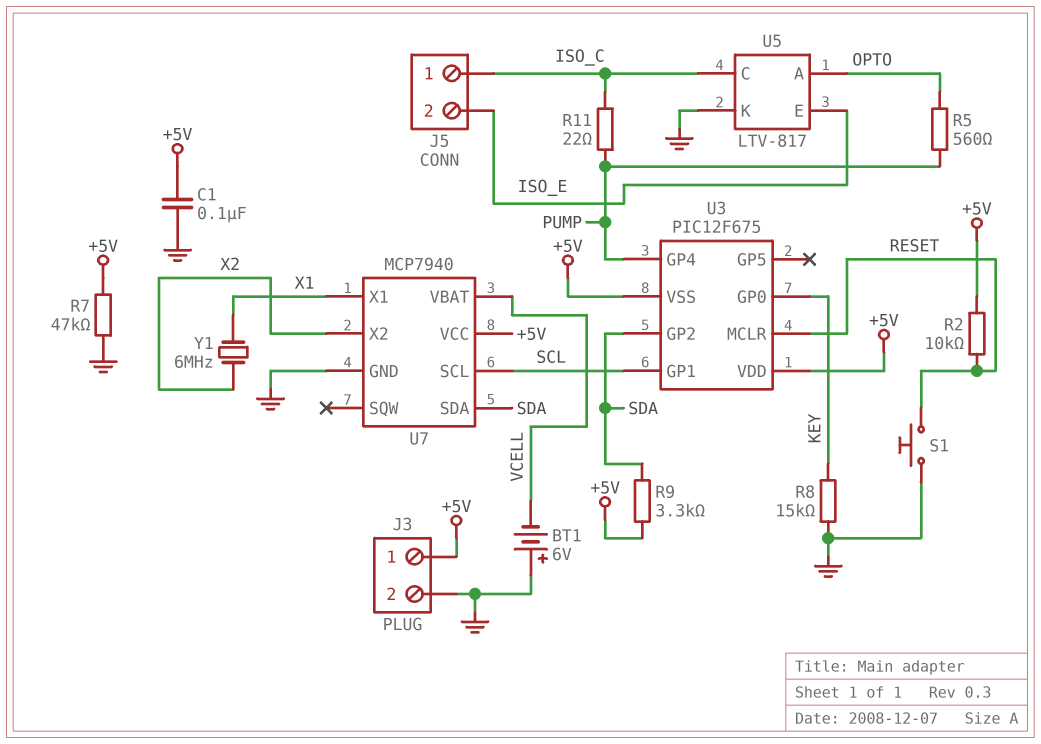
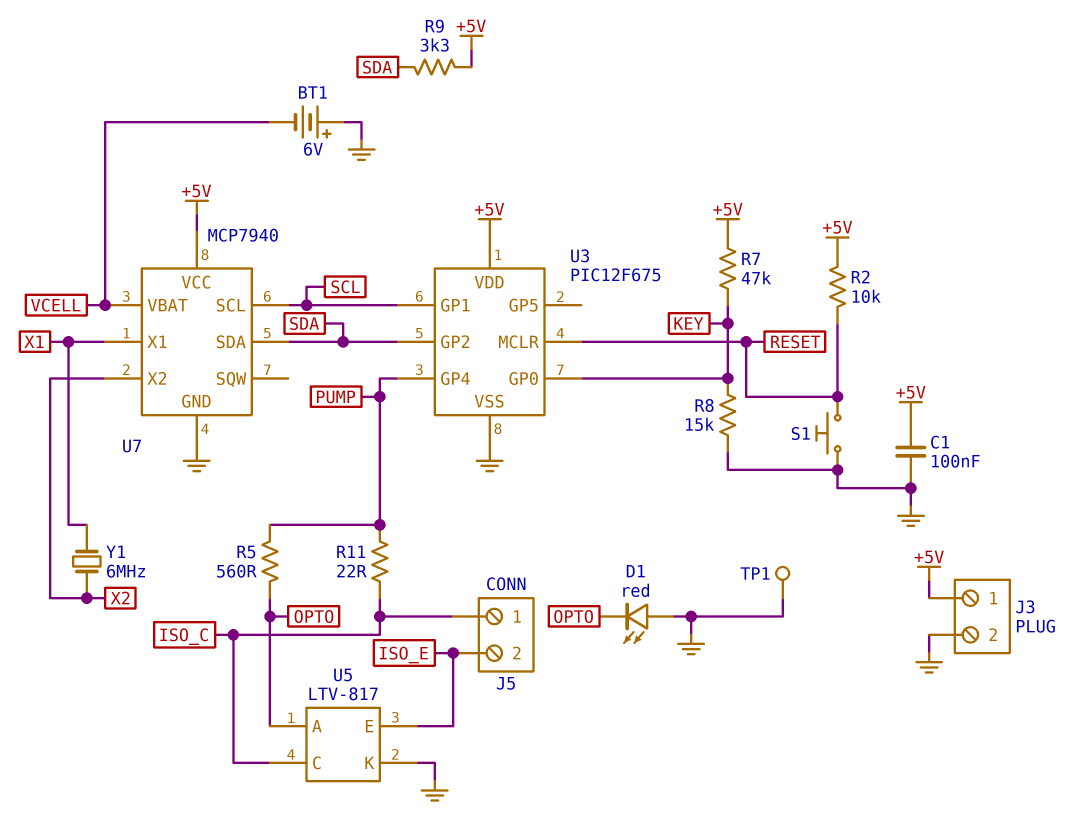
D1: none -> LED red (A GND, K OPTO)
R7: 47k (+5V, GND) -> 47k (+5V, KEY)
TP1: none -> test point (GND)
U3 pin VSS: +5V -> GND

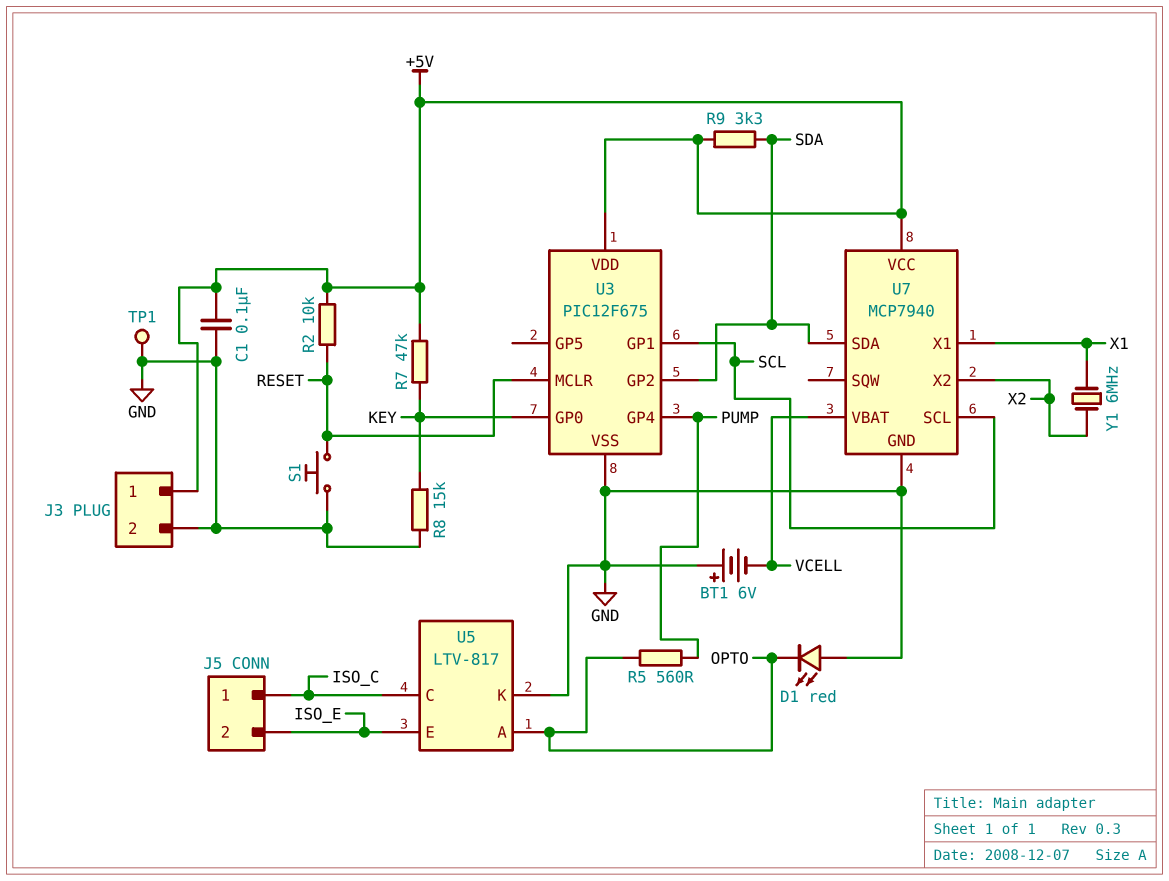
R11: 22 (ISO_C, PUMP) -> none

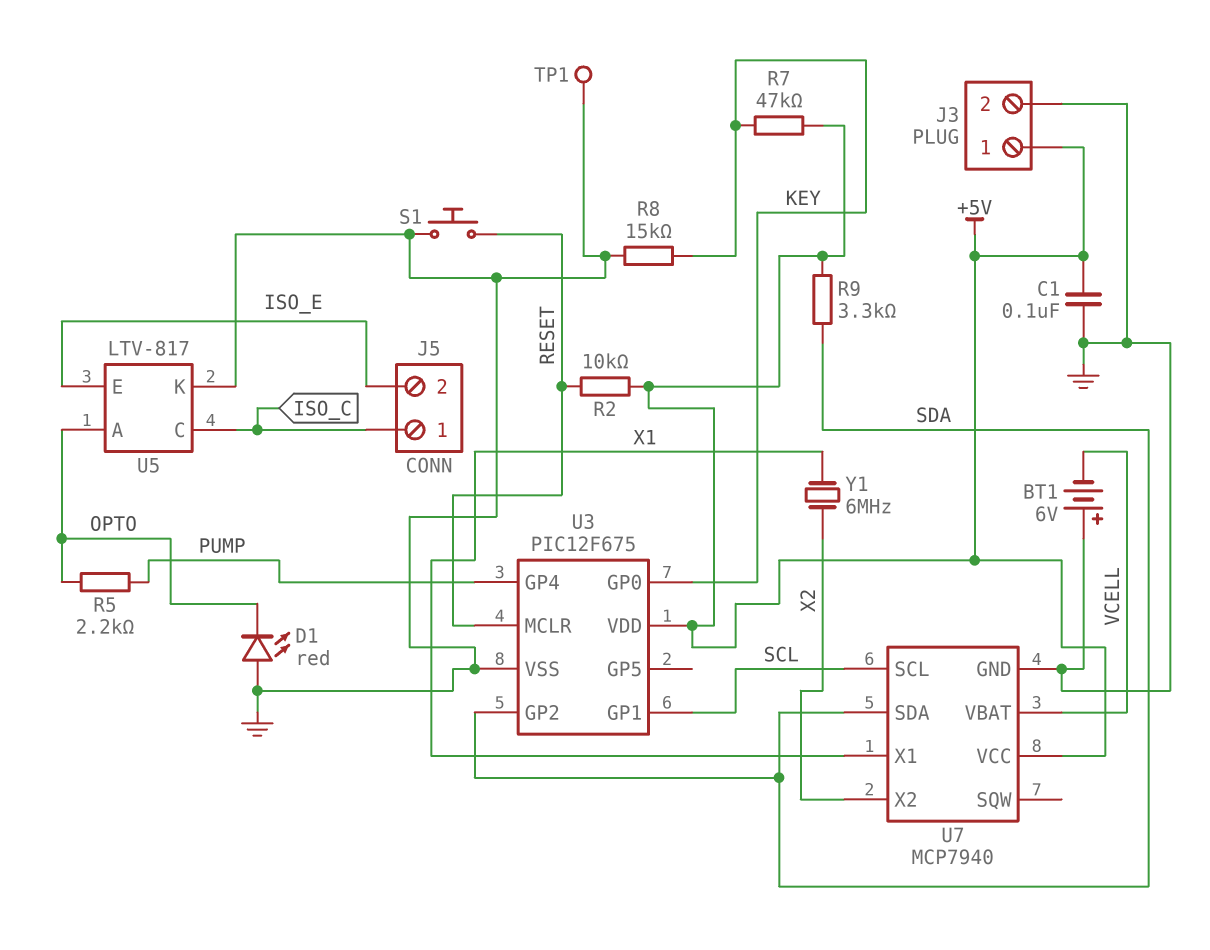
R5: 560 (OPTO, PUMP) -> 2.2k (OPTO, PUMP)

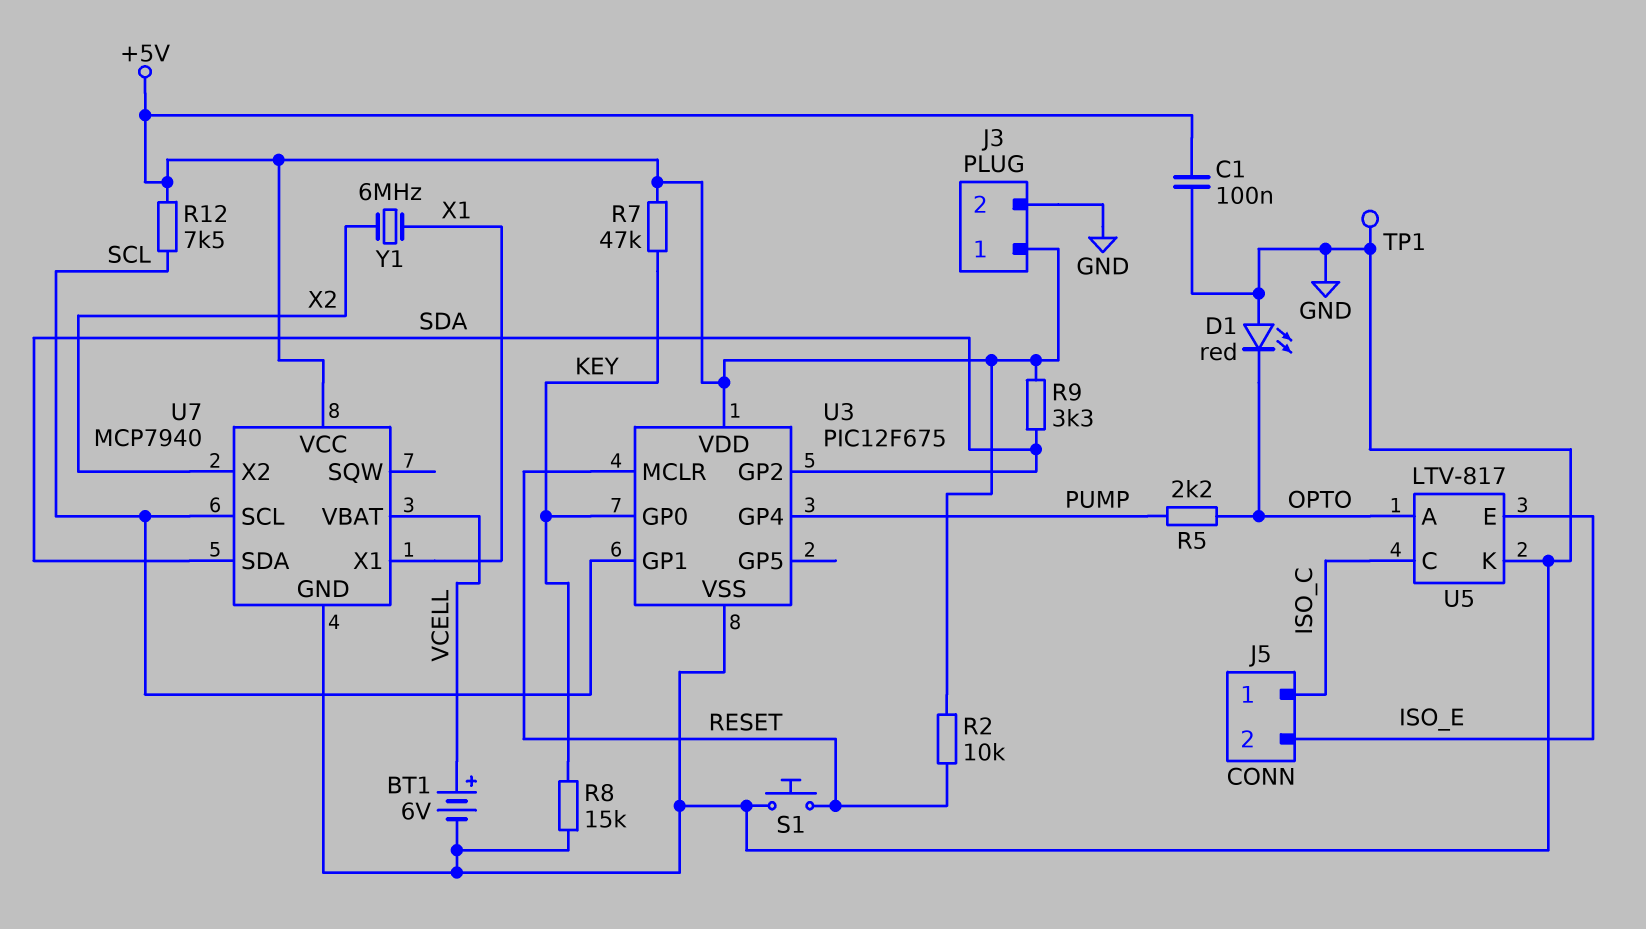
BT1: 6V (plus GND, minus VCELL) -> 6V (plus VCELL, minus GND)
R12: none -> 7.5k (+5V, SCL)

